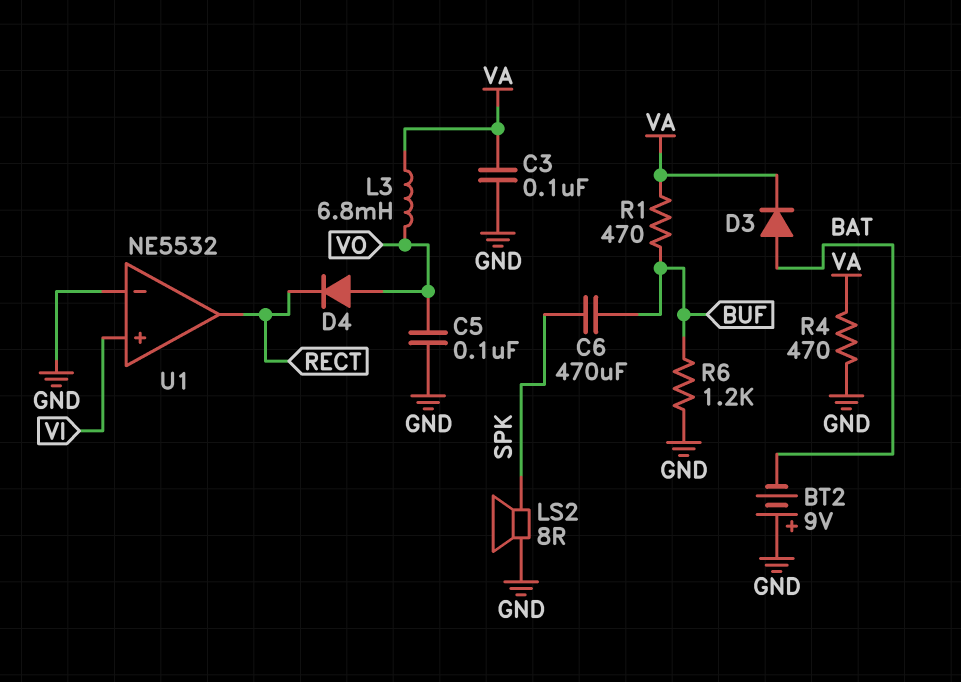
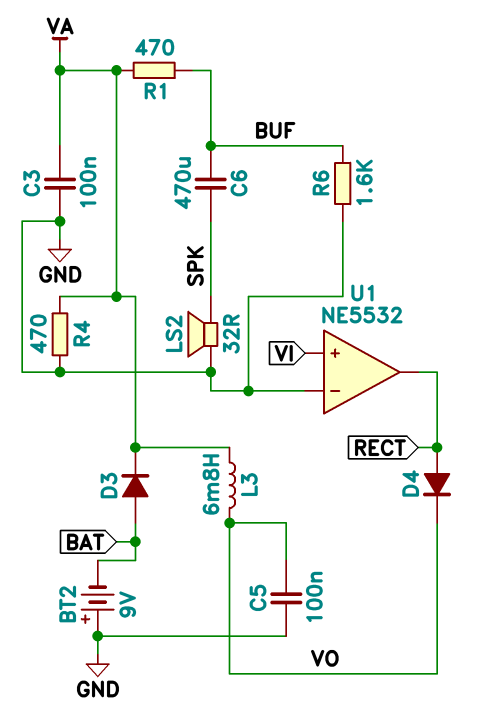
D4: diode (A VO, K RECT) -> diode (A RECT, K VO)
LS2: speaker 8R (GND, SPK) -> speaker 32R (GND, SPK)
R6: 1.2k (BUF, GND) -> 1.6k (BUF, GND)

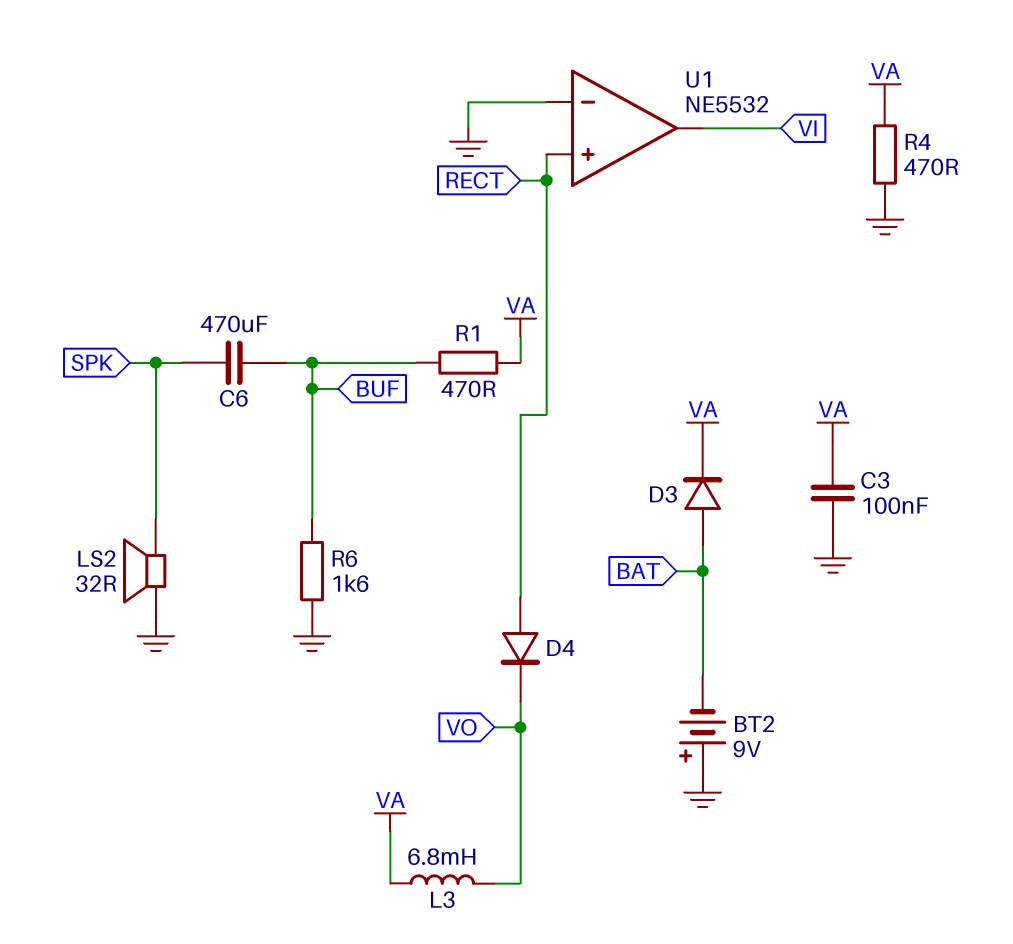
C5: 100nF (GND, VO) -> none
U1 pin in+: VI -> RECT
U1 pin out: RECT -> VI

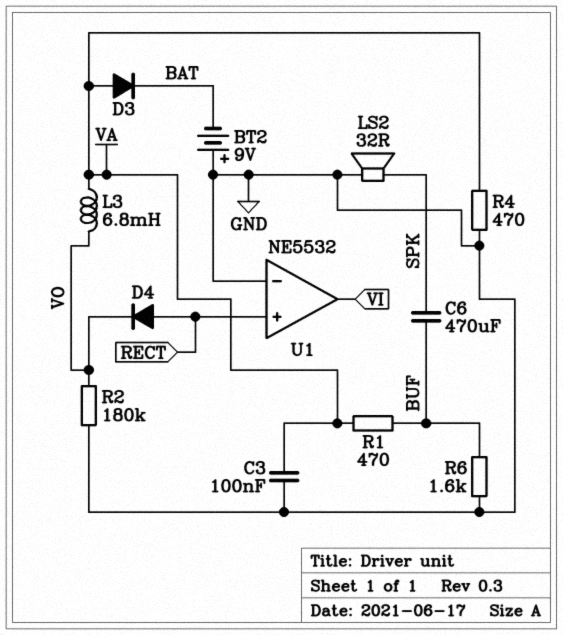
D3: diode (A BAT, K VA) -> diode (A VA, K BAT)
R2: none -> 180k (GND, VO)

